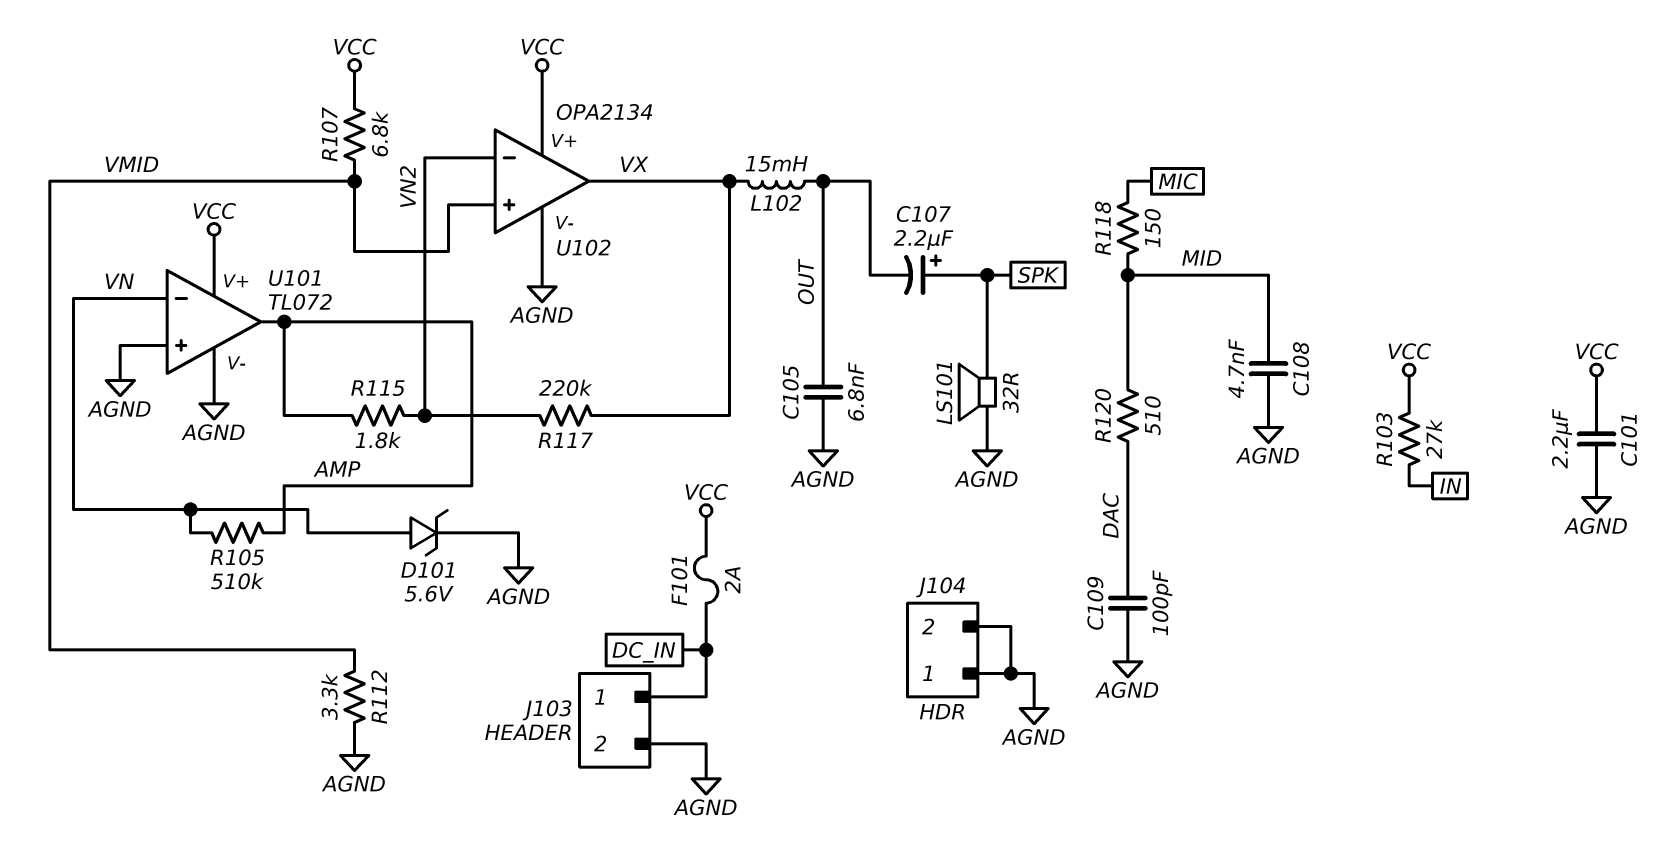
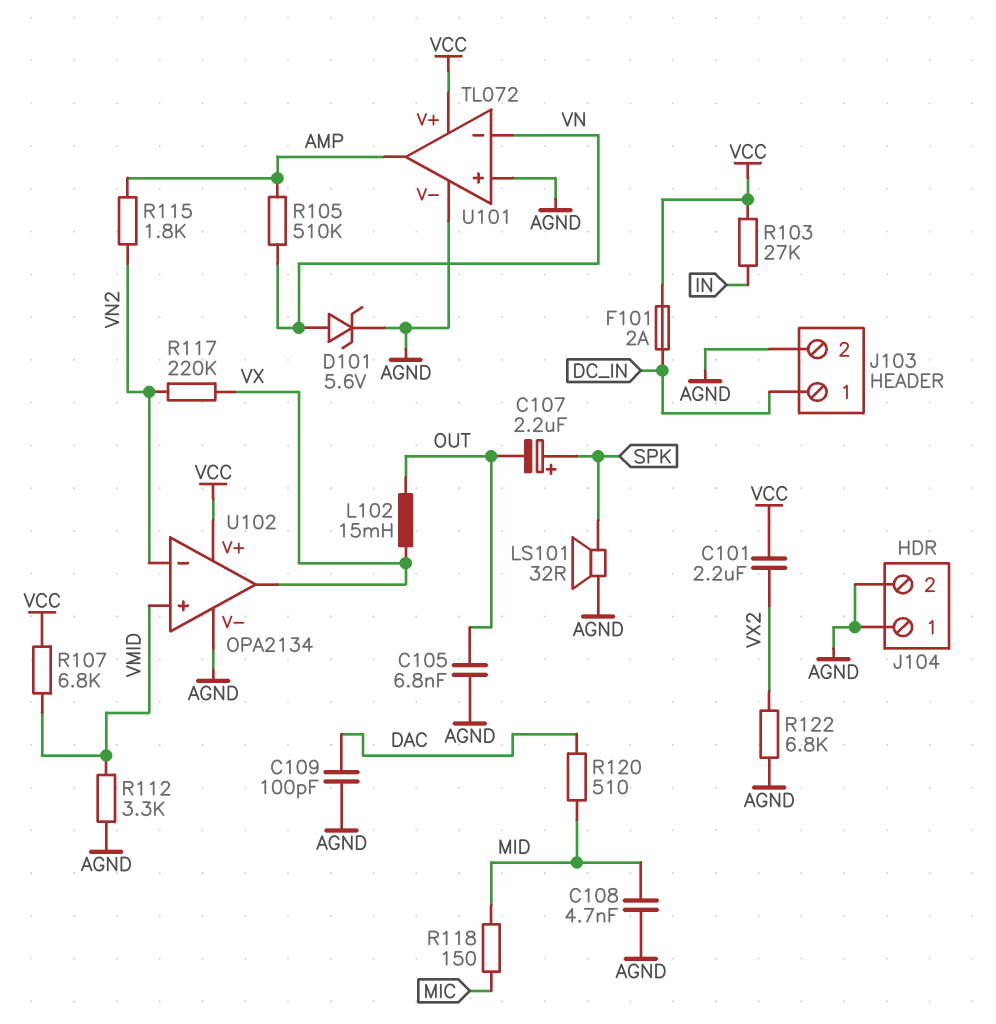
C101: 2.2uF (AGND, VCC) -> 2.2uF (VCC, VX2)
R122: none -> 6.8k (AGND, VX2)

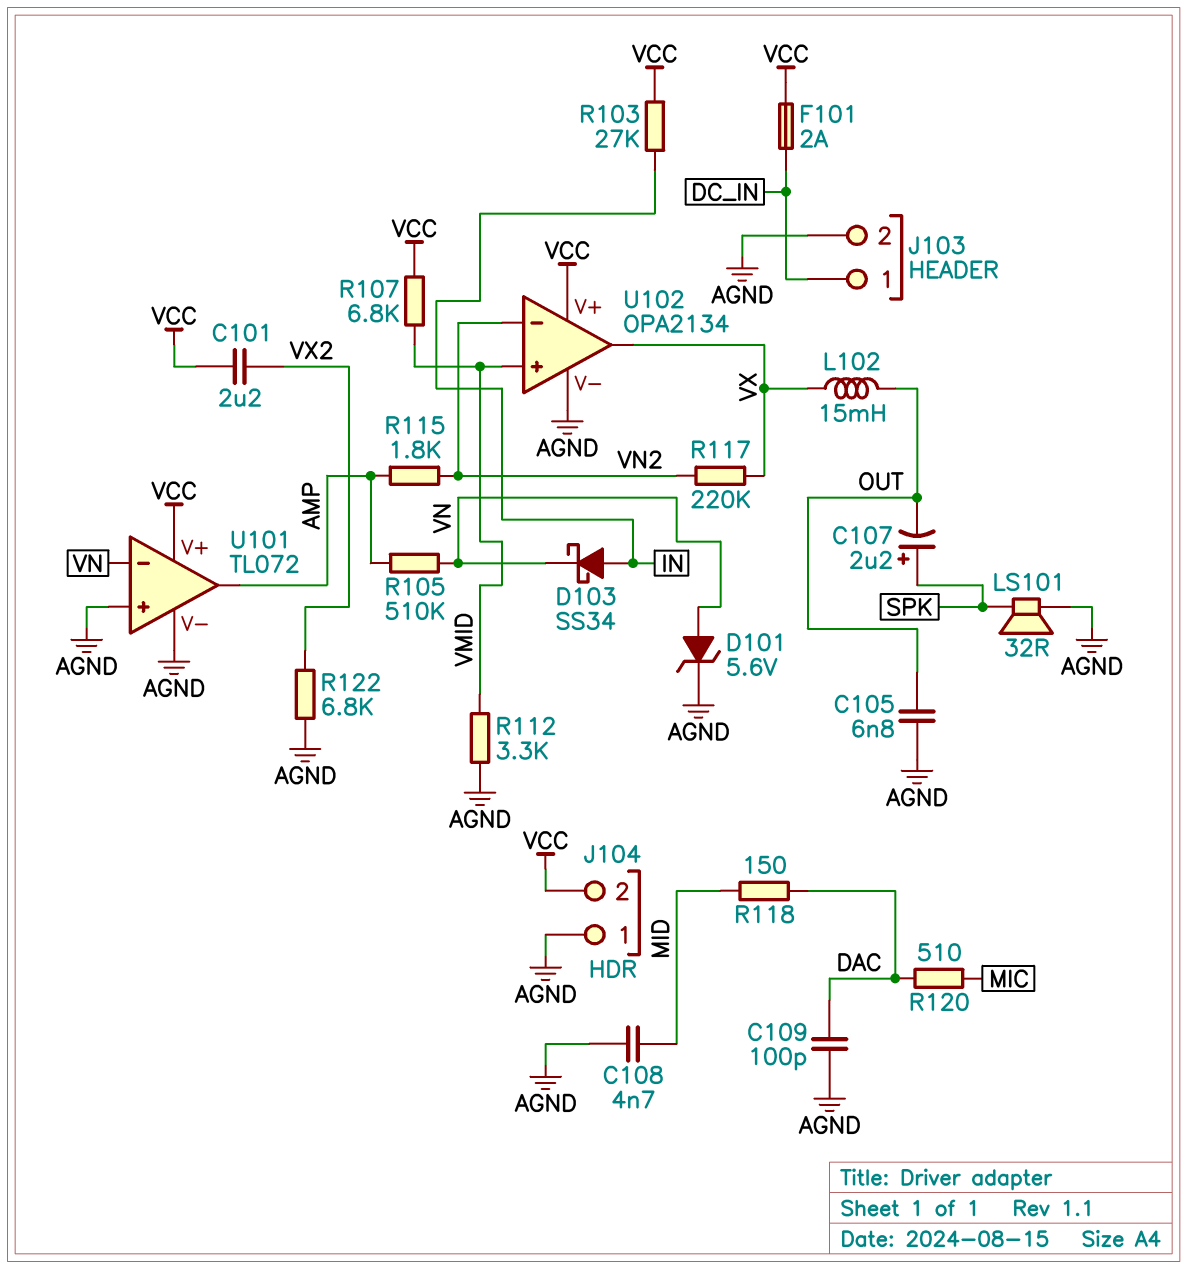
D103: none -> schottky SS34 (A IN, K VN)
J104 pin 2: AGND -> VCC
R118: 150 (MIC, MID) -> 150 (DAC, MID)
R120: 510 (DAC, MID) -> 510 (DAC, MIC)

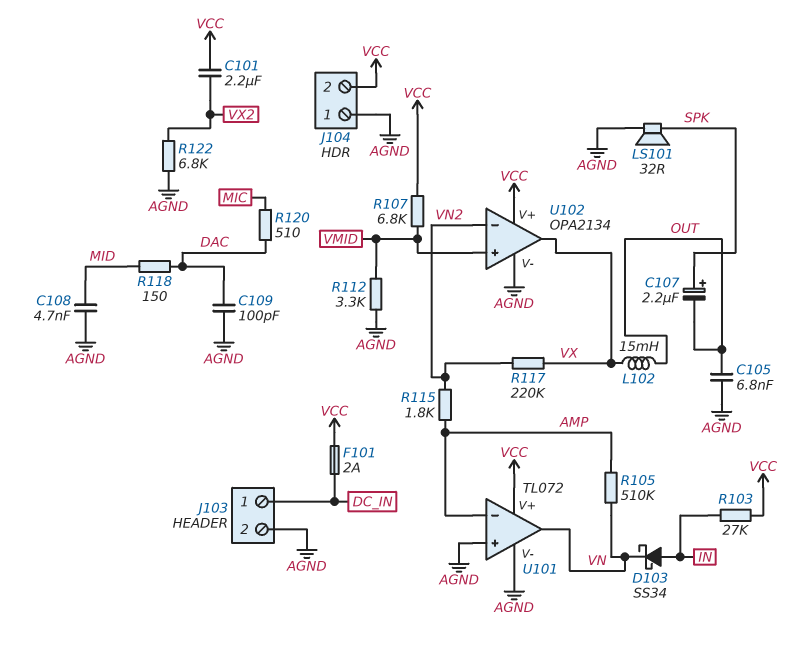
D101: zener 5.6V (A VN, K AGND) -> none
U101 pin in-: VN -> AMP
U101 pin out: AMP -> VN

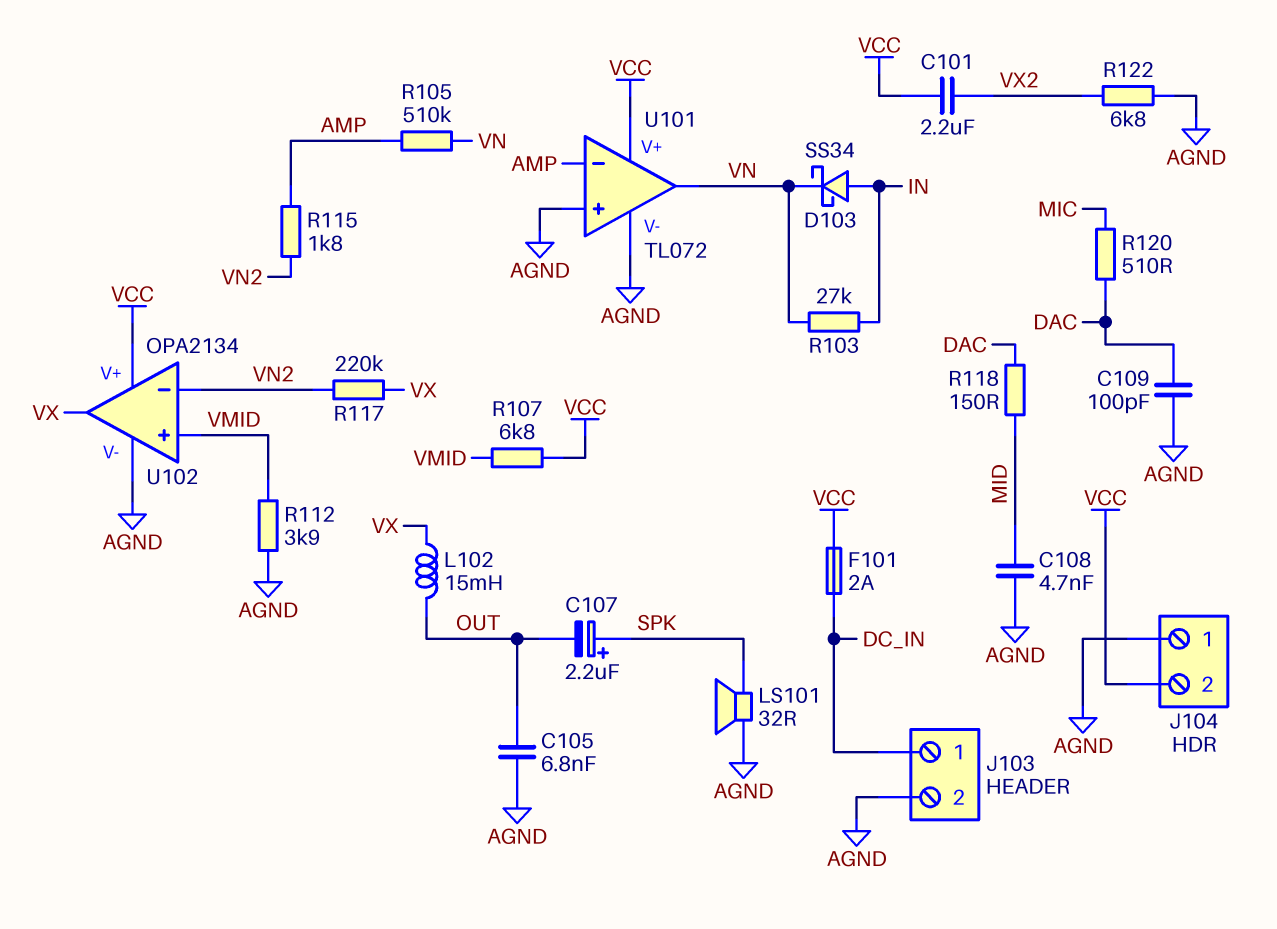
R103: 27k (IN, VCC) -> 27k (IN, VN)
R112: 3.3k (AGND, VMID) -> 3.9k (AGND, VMID)

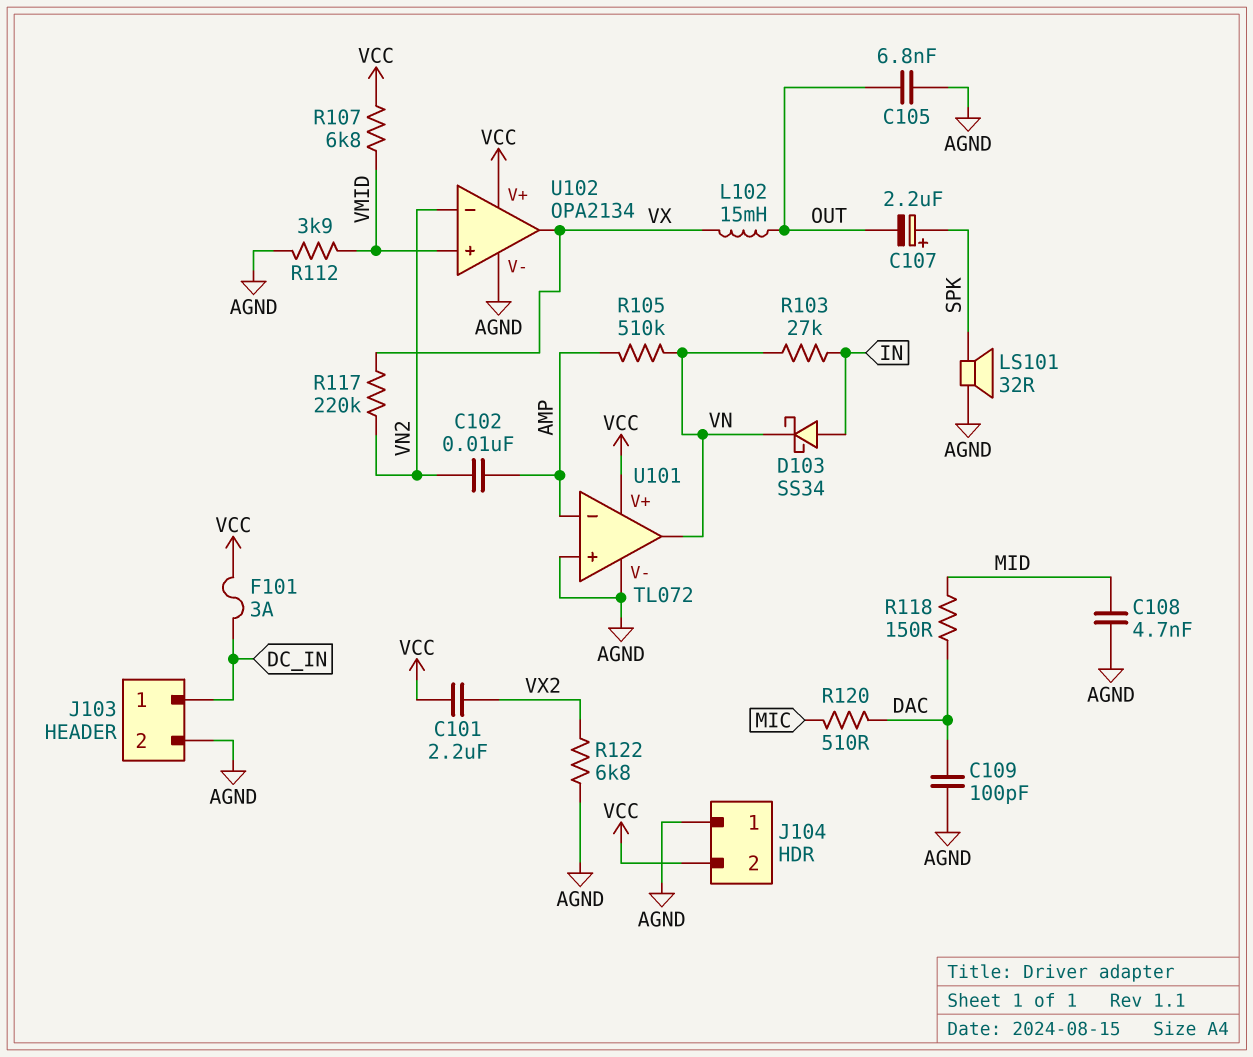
C102: none -> 10nF (AMP, VN2)
F101: 2A (DC_IN, VCC) -> 3A (DC_IN, VCC)
R115: 1.8k (AMP, VN2) -> none

